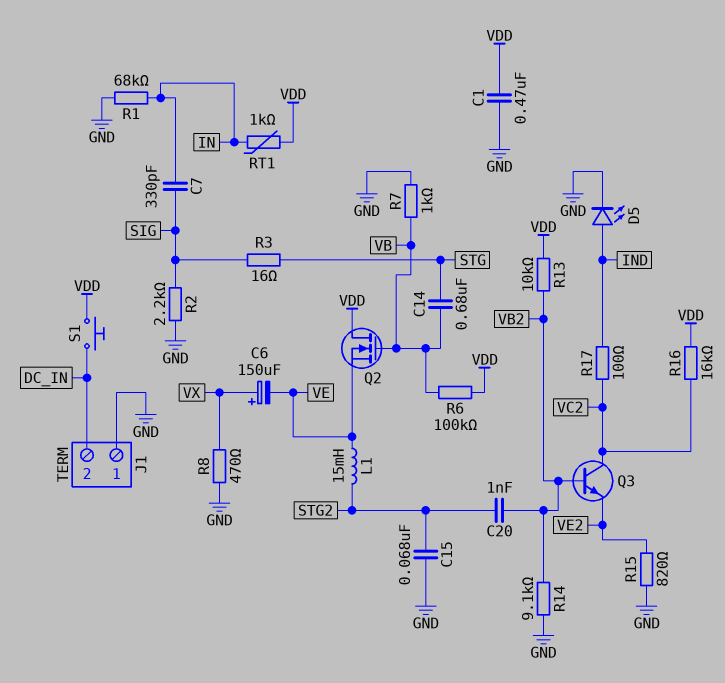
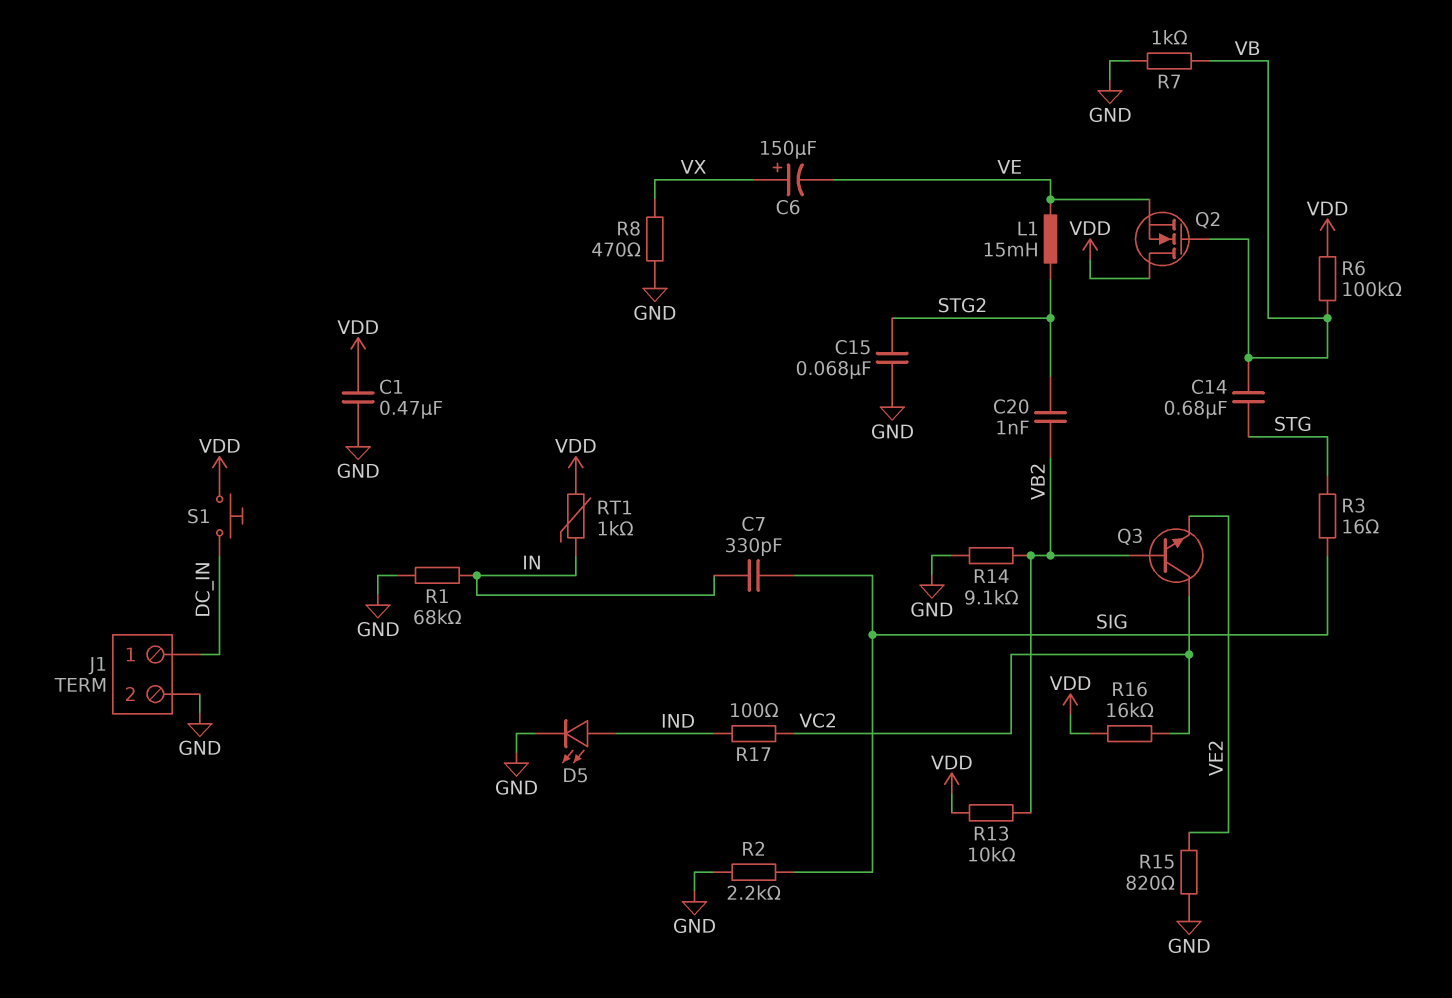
J1 pin 1: GND -> DC_IN
J1 pin 2: DC_IN -> GND

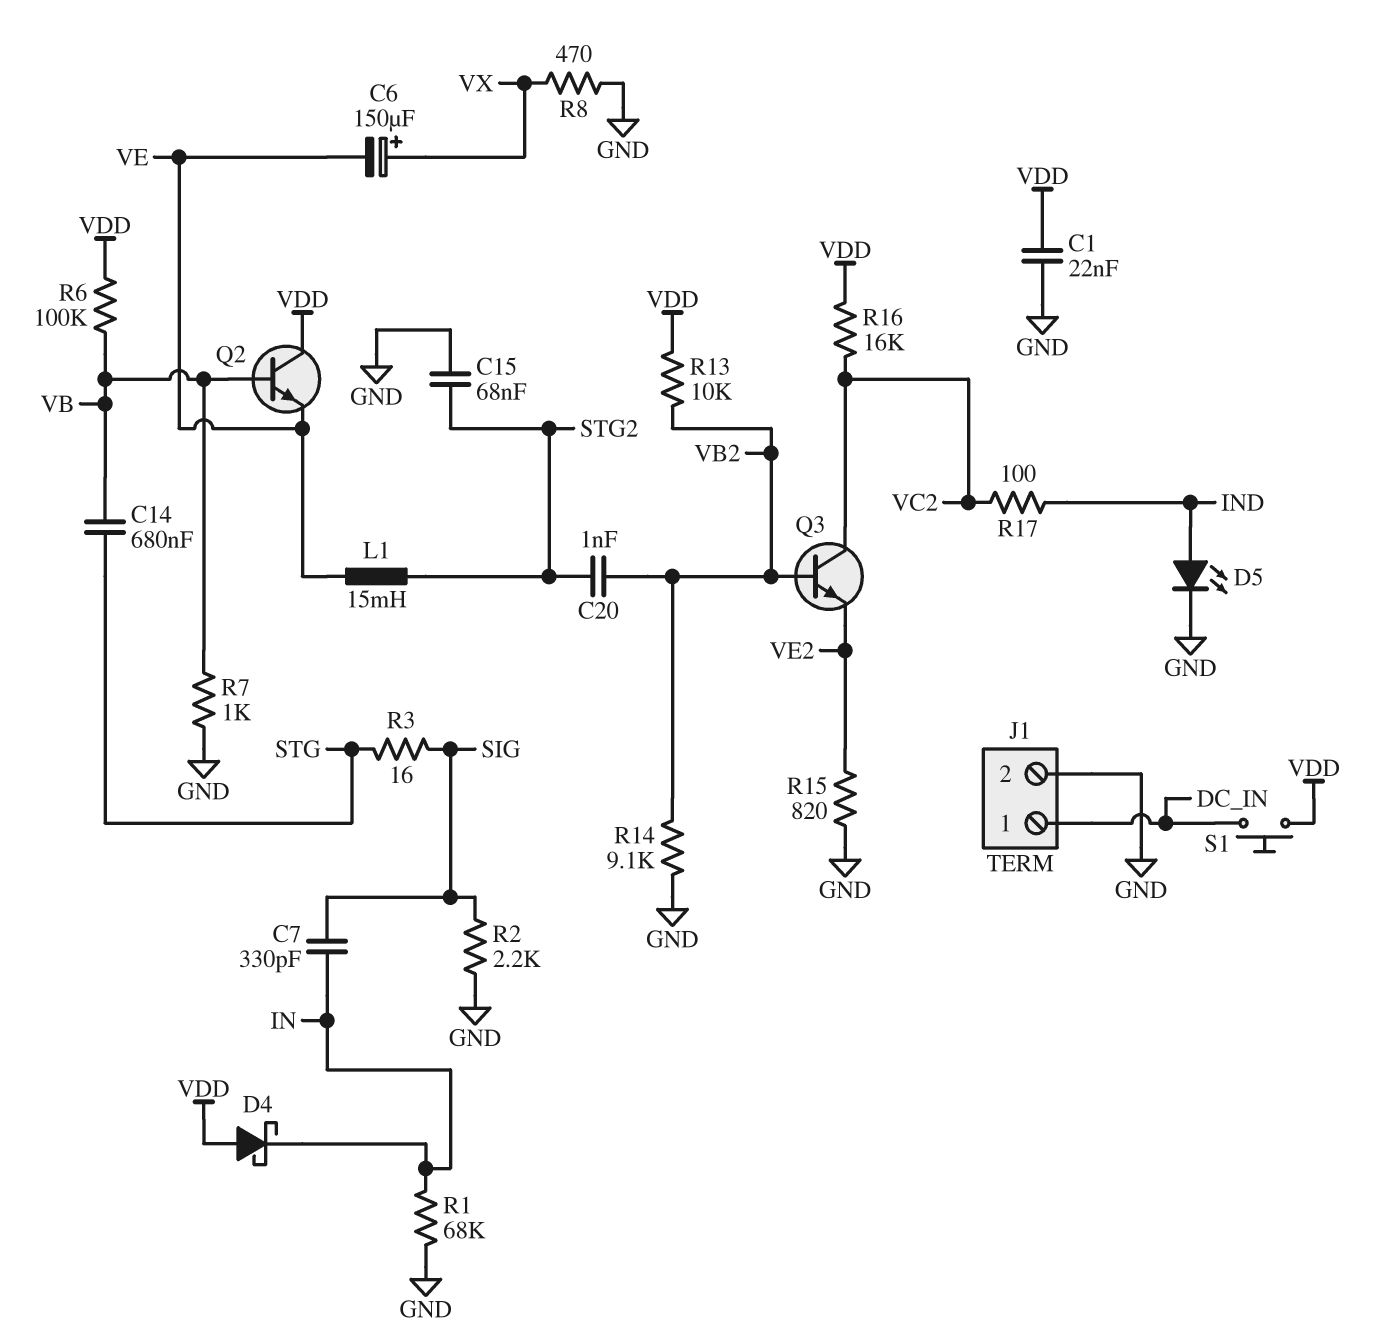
C1: 470nF (GND, VDD) -> 22nF (GND, VDD)
D4: none -> schottky (A VDD, K IN)
Q2: NMOS (G VB, D VDD, S VE) -> NPN (B VB, C VDD, E VE)
RT1: 1k (IN, VDD) -> none

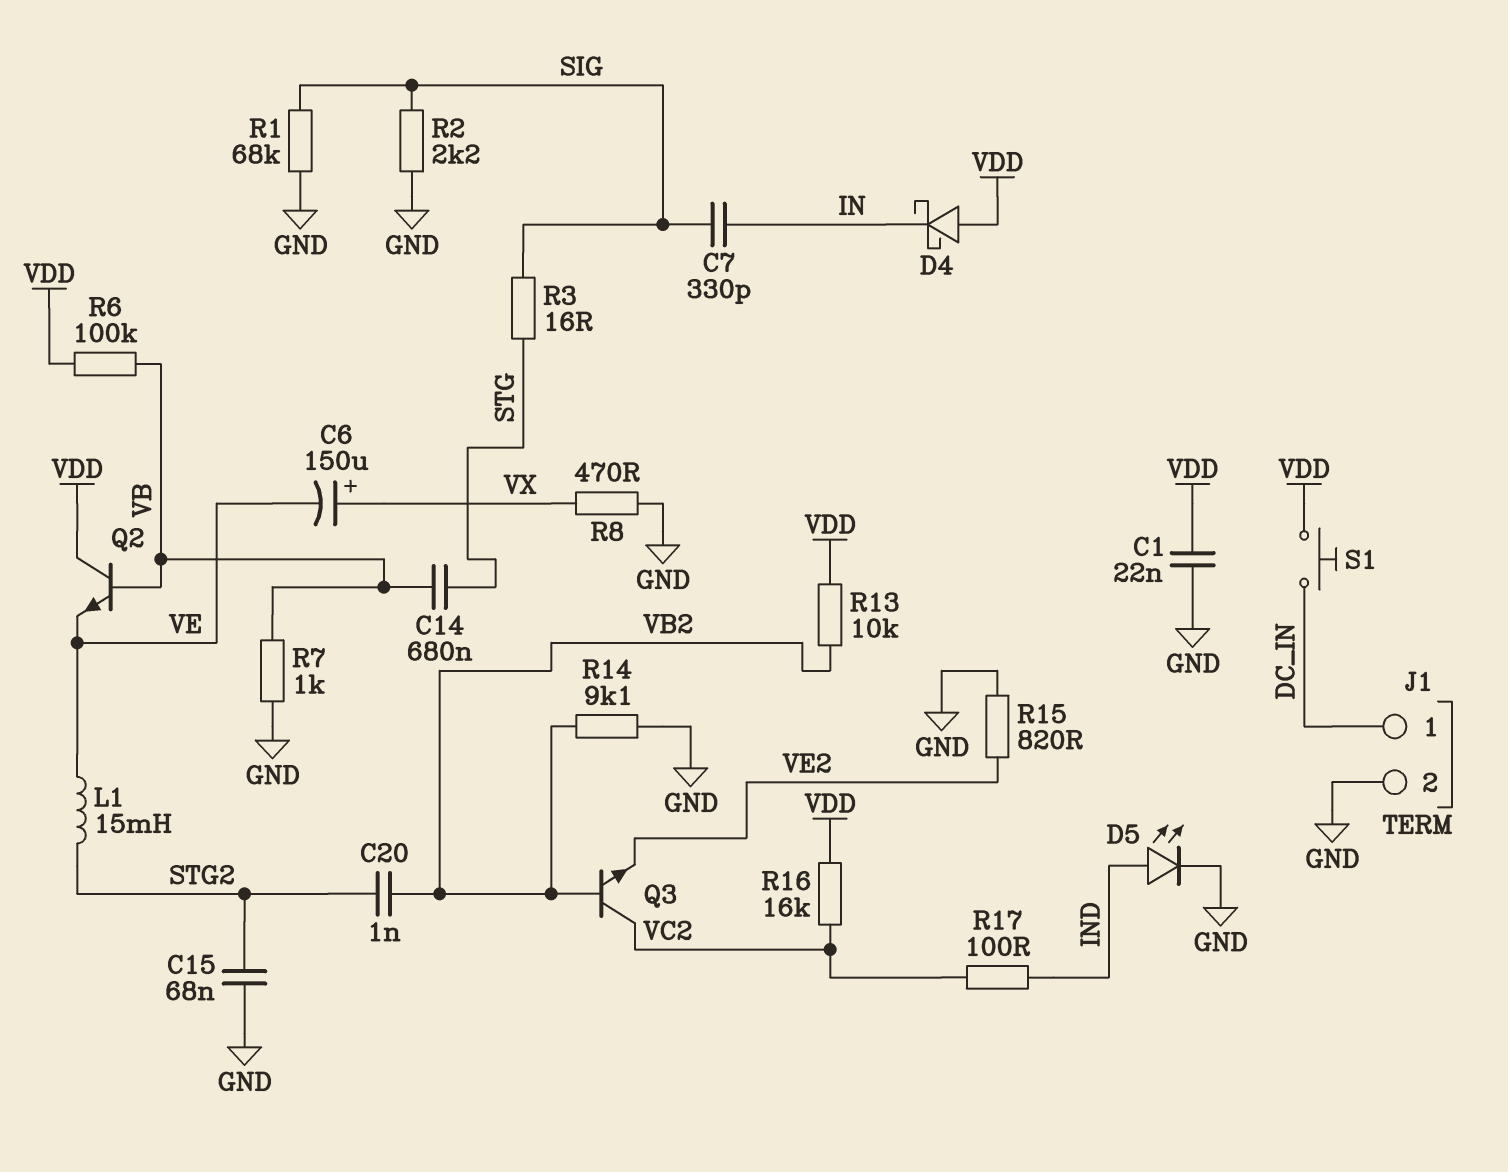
R1: 68k (GND, IN) -> 68k (GND, SIG)

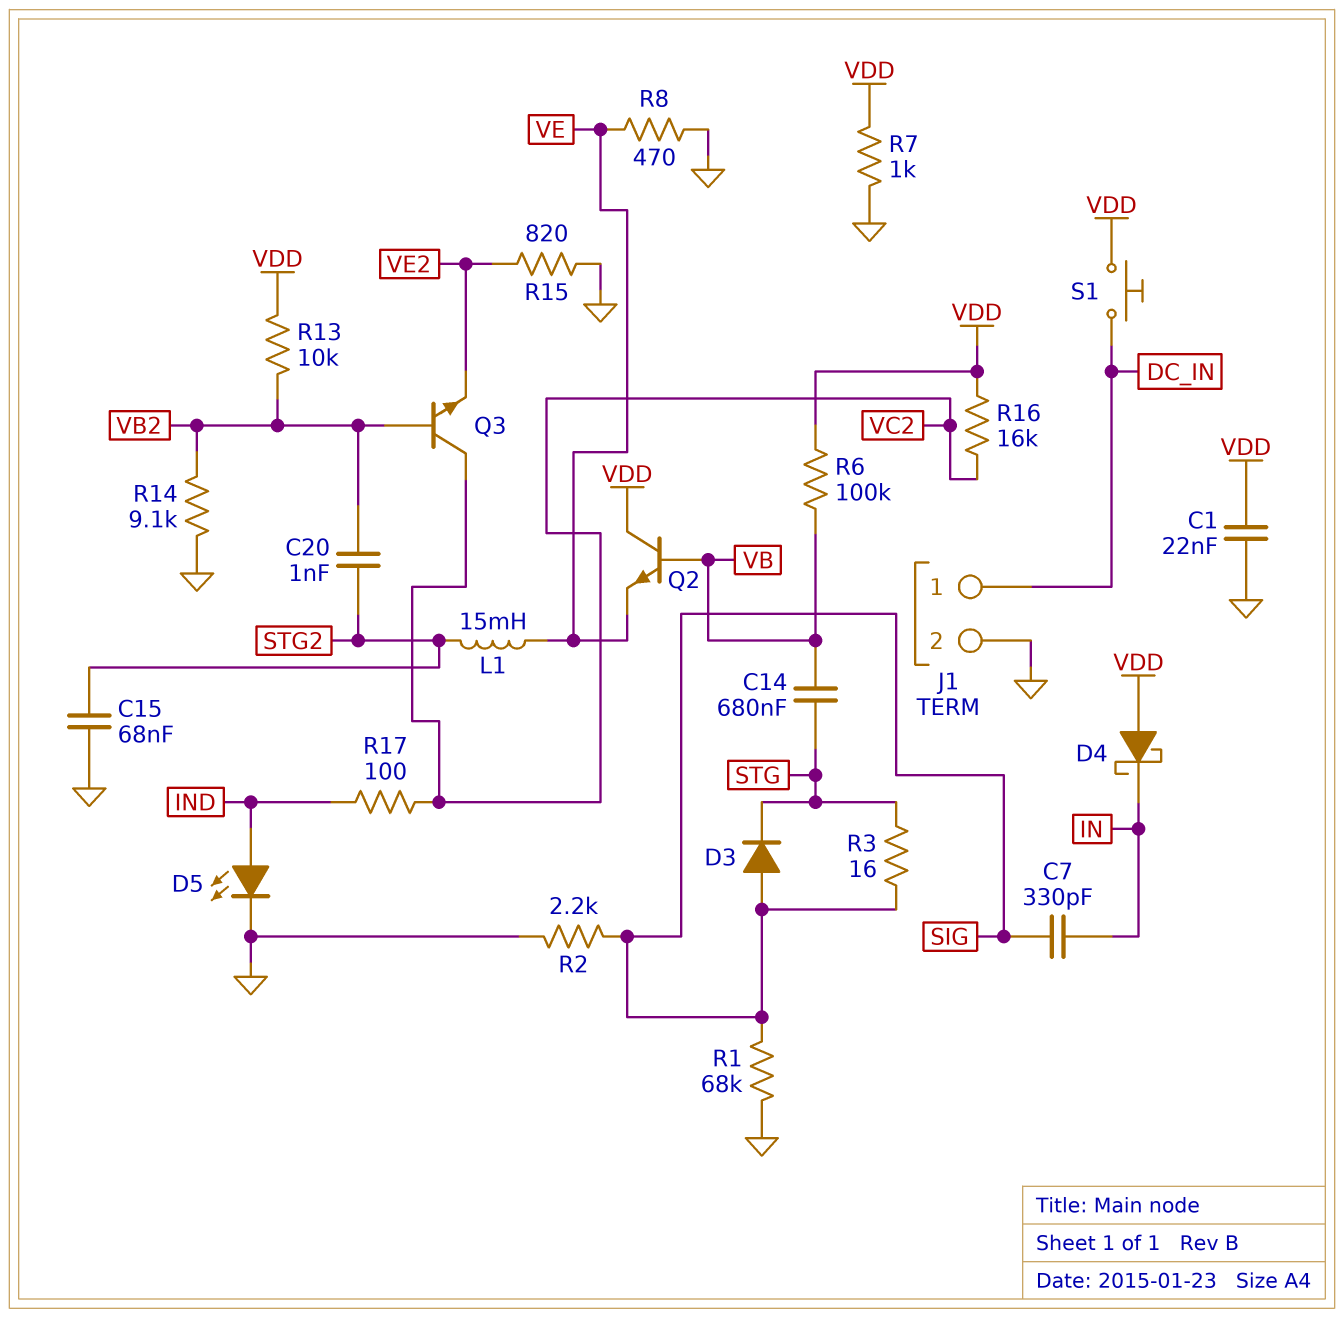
C6: 150uF (plus VX, minus VE) -> none
D3: none -> diode (A SIG, K STG)
R7: 1k (GND, VB) -> 1k (GND, VDD)
R8: 470 (GND, VX) -> 470 (GND, VE)

